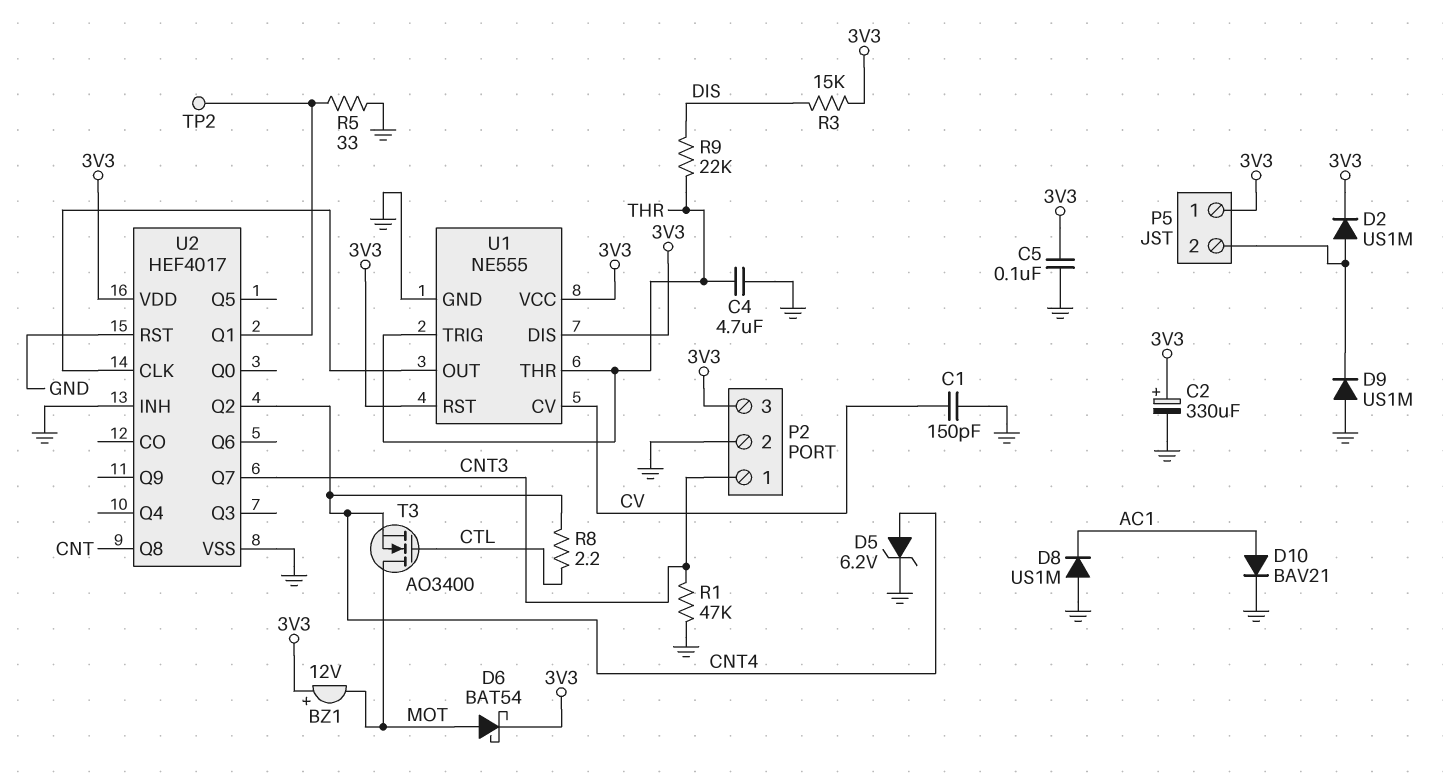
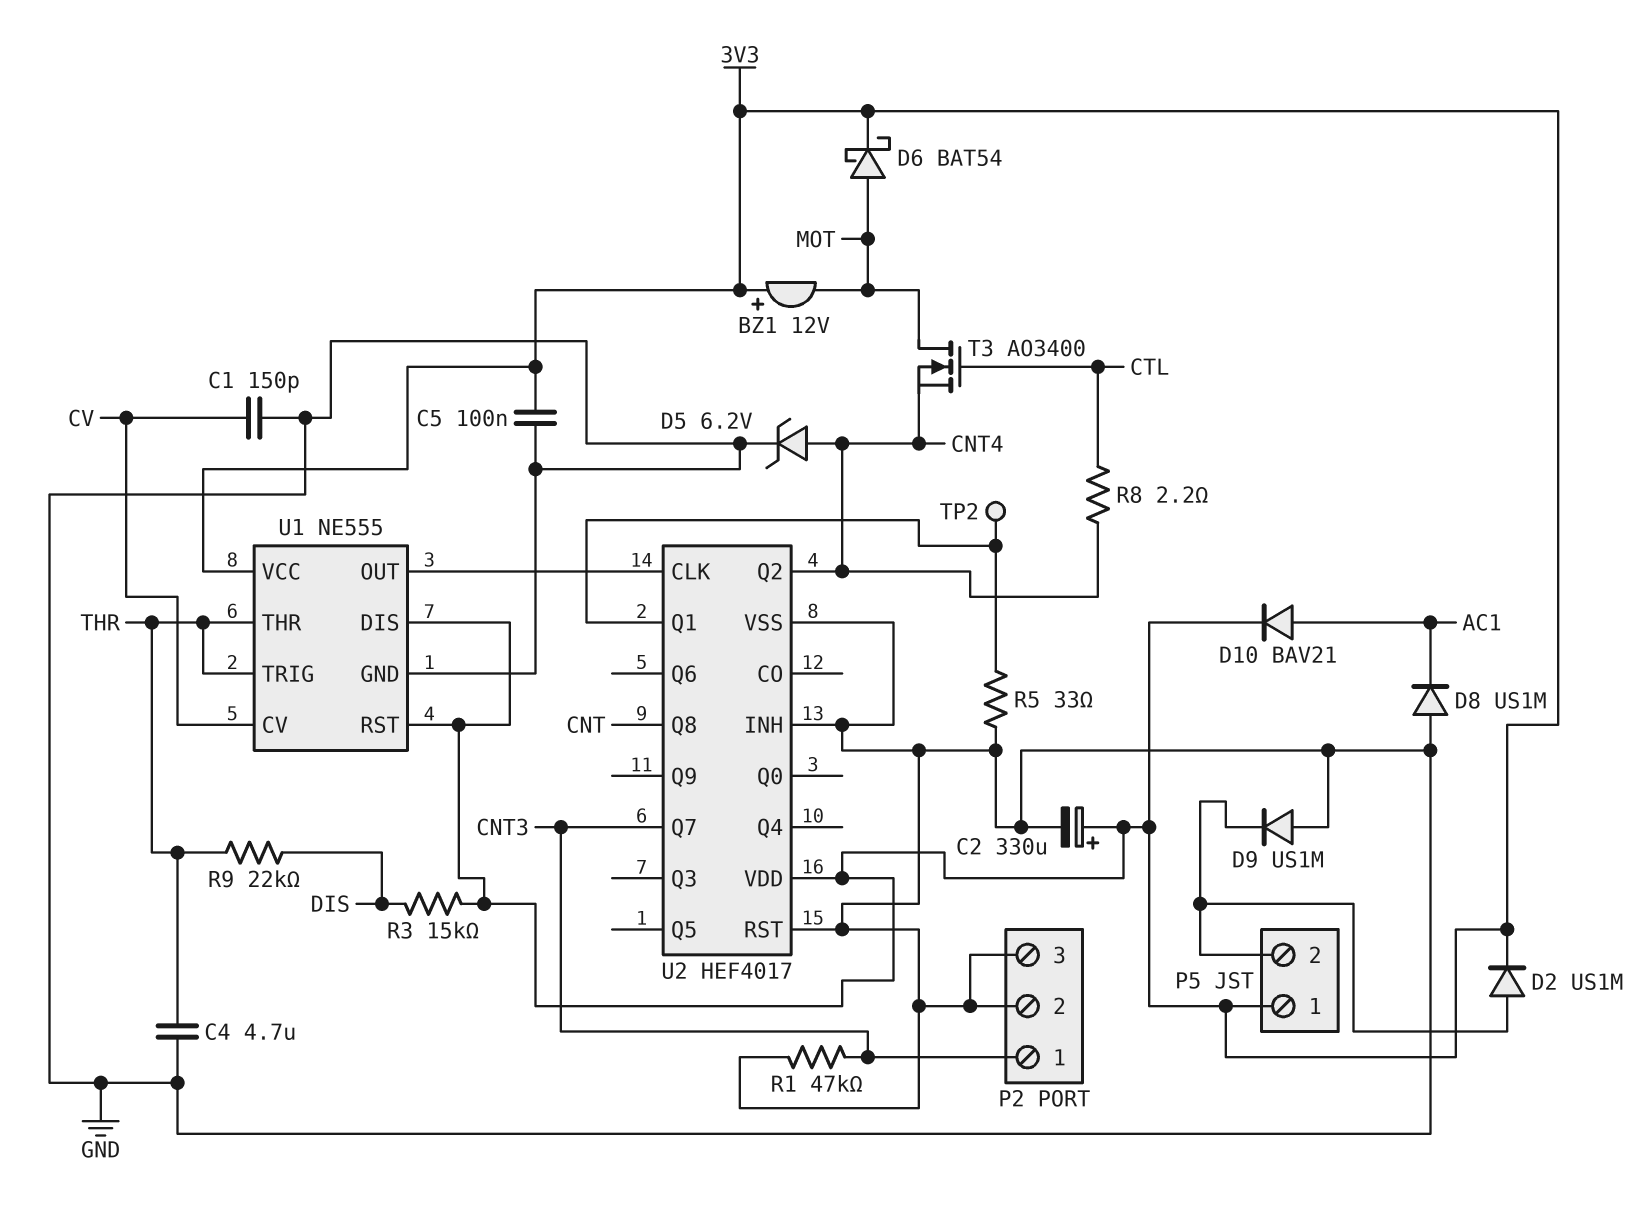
D10: diode BAV21 (A AC1, K GND) -> diode BAV21 (A AC1, K 3V3)
P2 pin 3: 3V3 -> GND

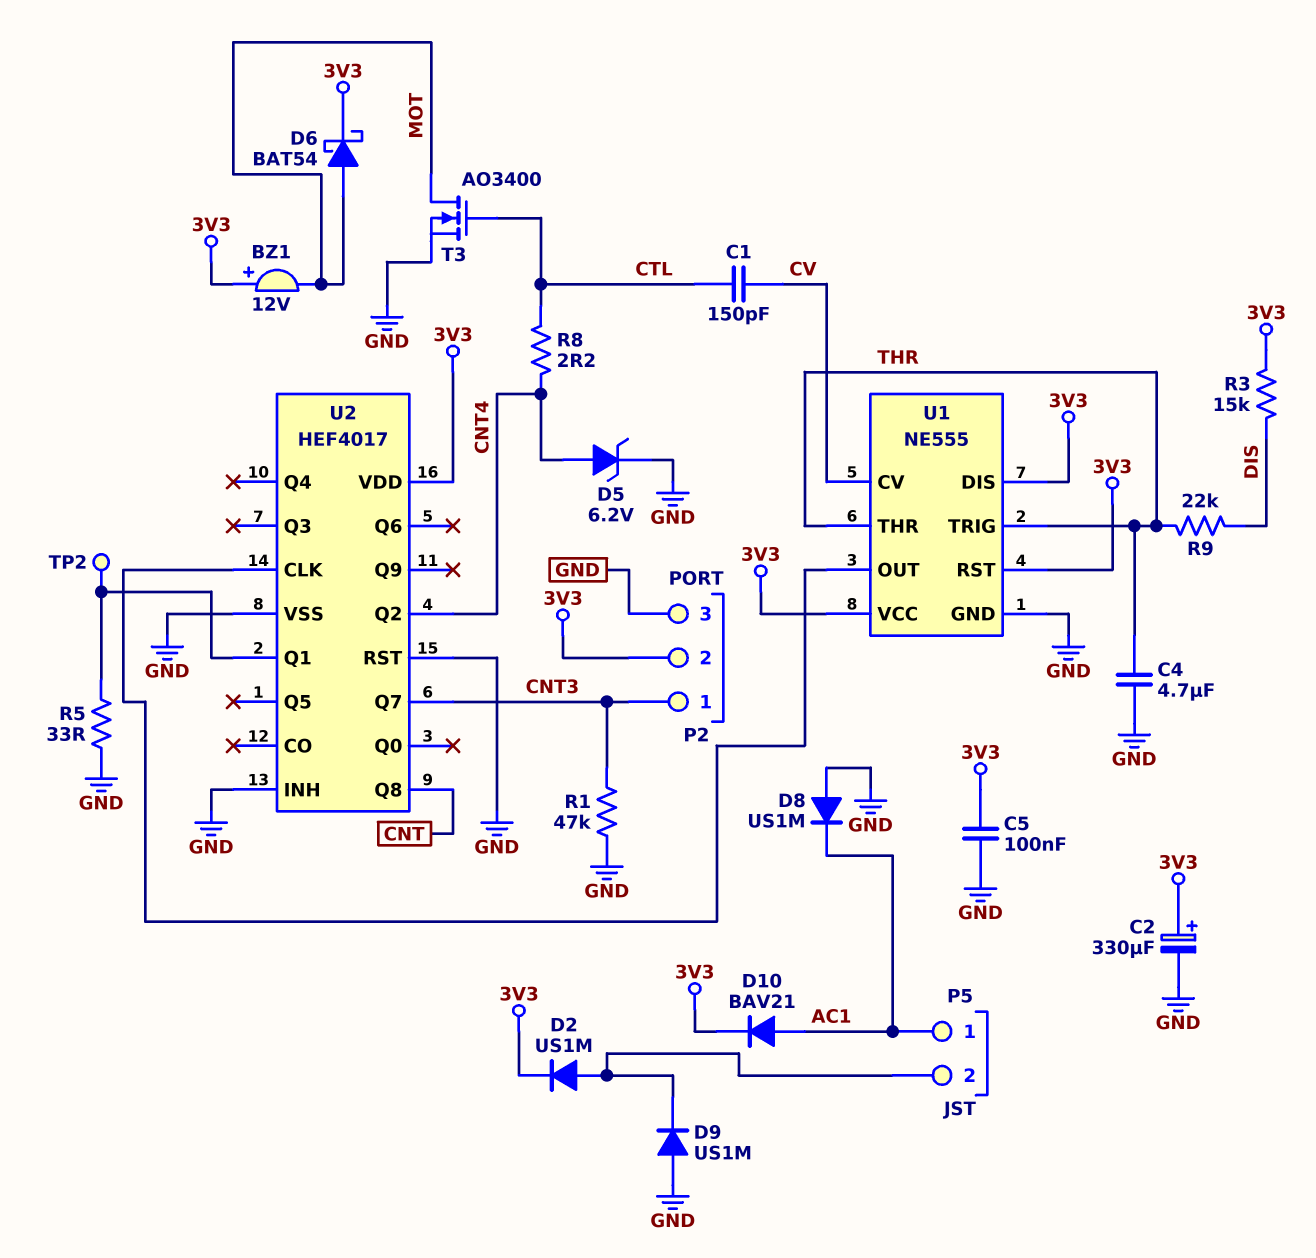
C1: 150pF (CV, GND) -> 150pF (CTL, CV)
P2 pin 2: GND -> 3V3
P5 pin 1: 3V3 -> AC1
T3: NMOS AO3400 (G CTL, D MOT, S CNT4) -> NMOS AO3400 (G CTL, D MOT, S GND)

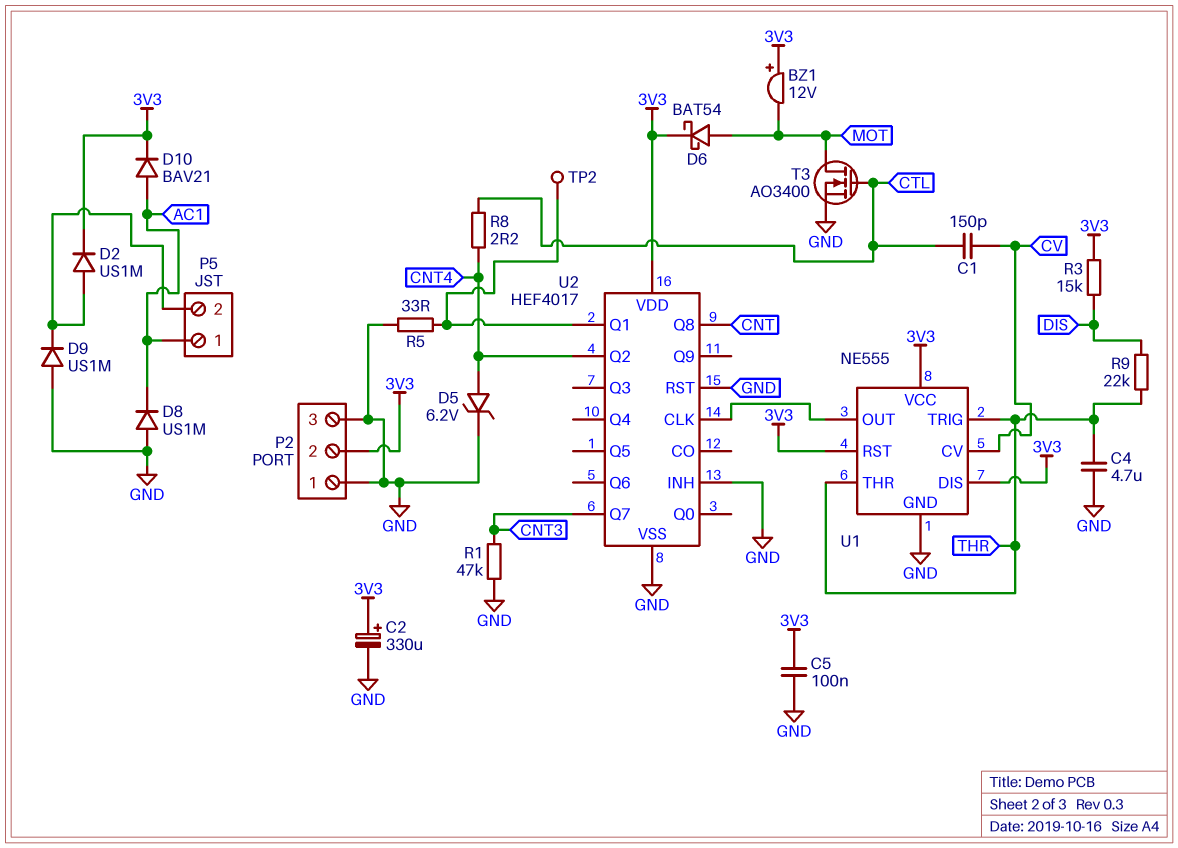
P2 pin 1: CNT3 -> GND

